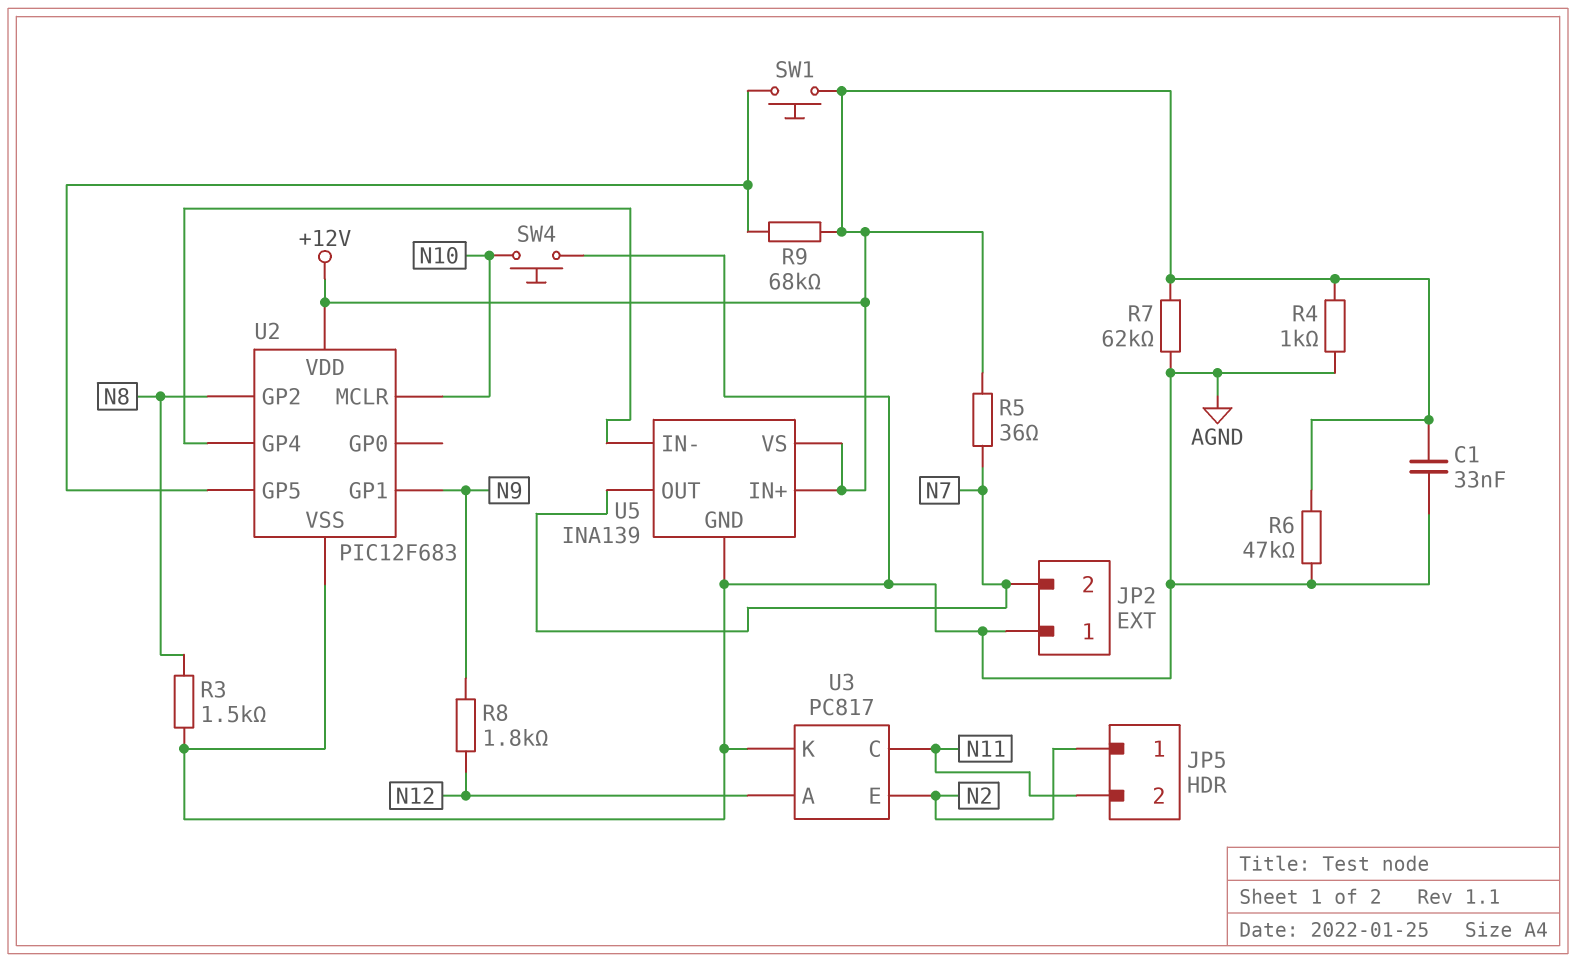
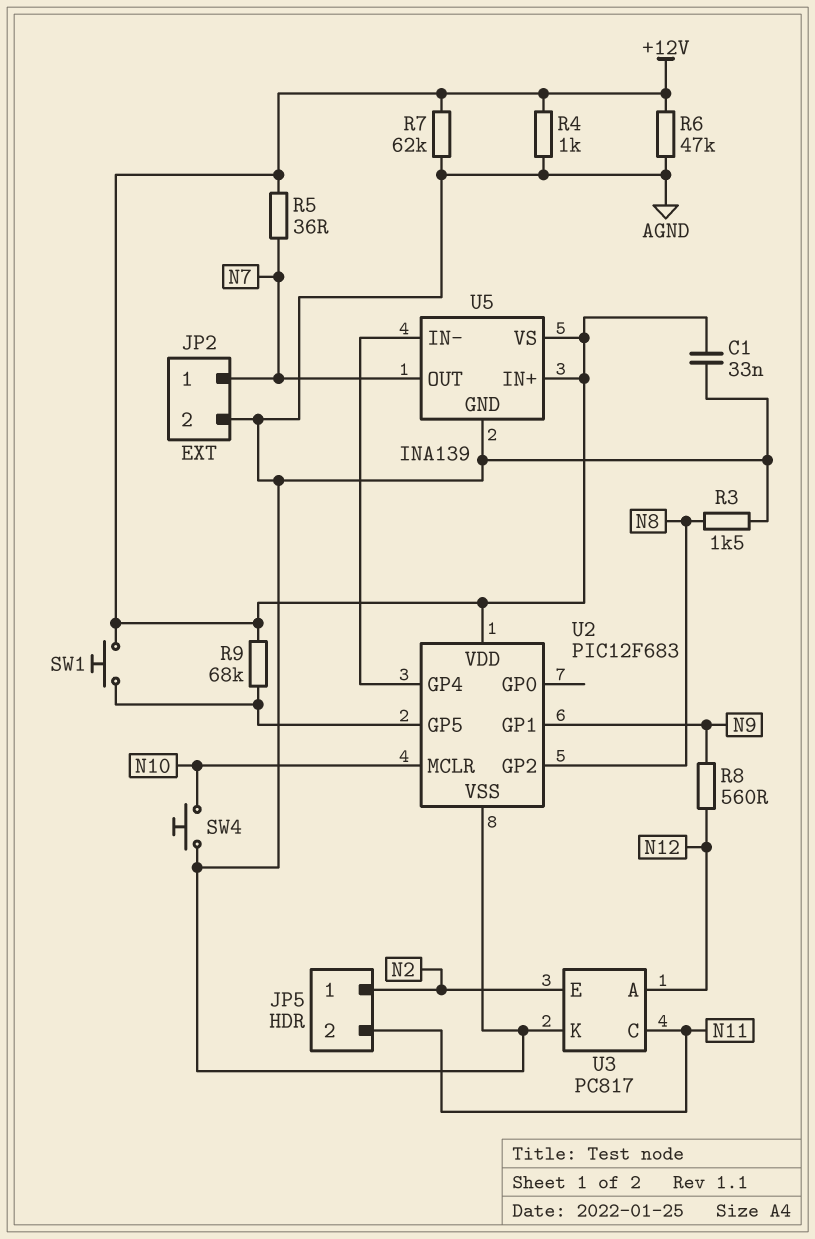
JP2 pin 1: AGND -> N7
JP2 pin 2: N7 -> AGND
R8: 1.8k (N9, N12) -> 560 (N9, N12)

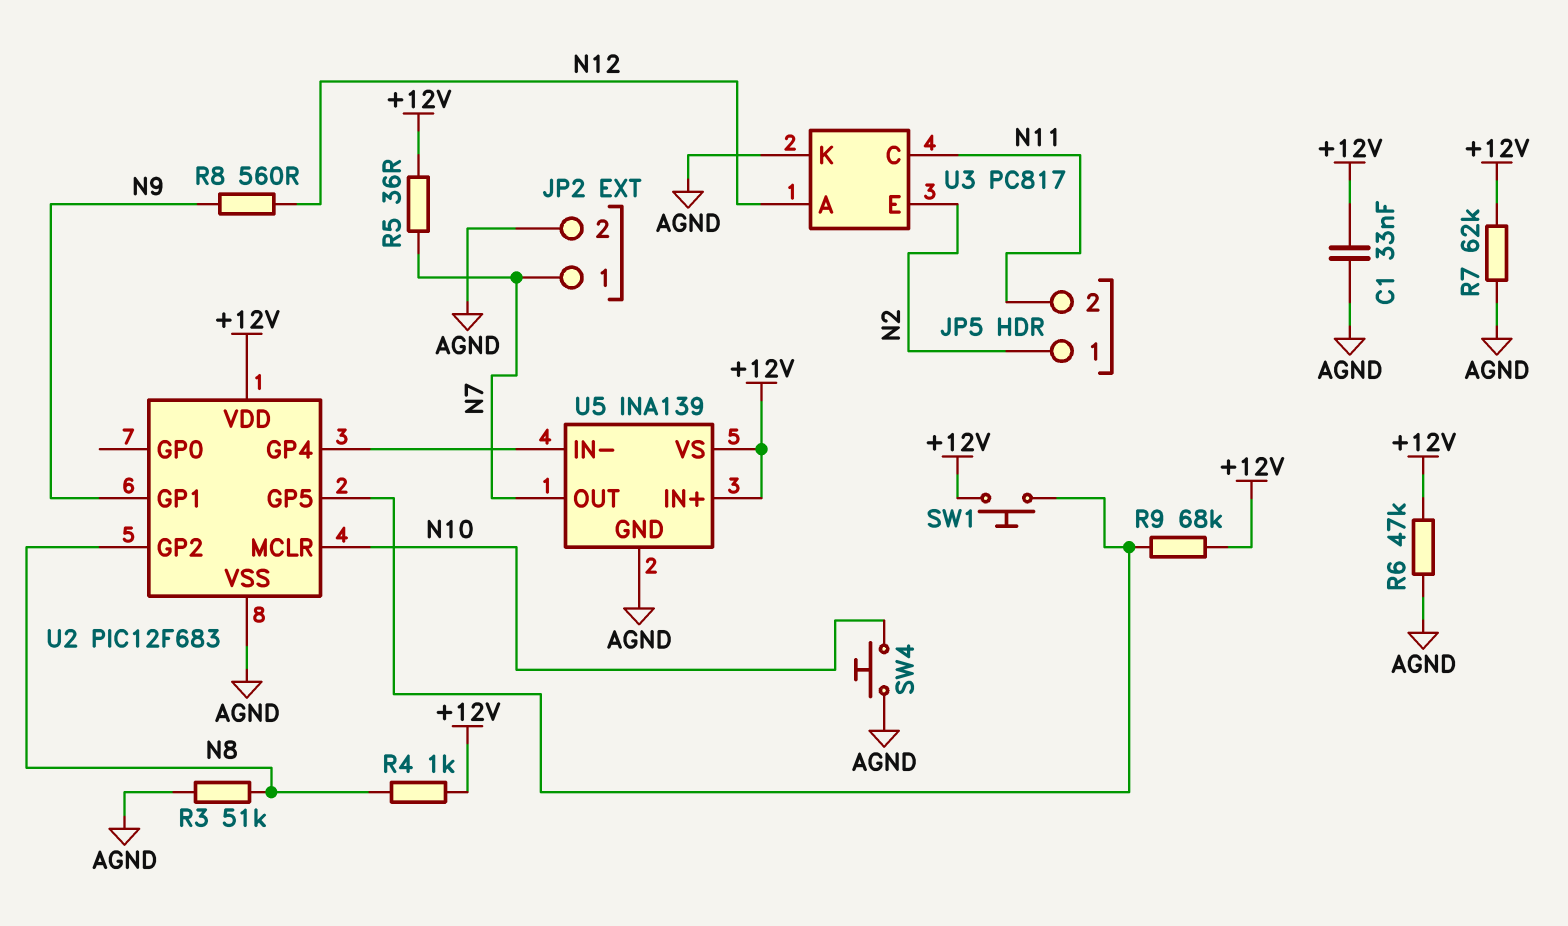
R3: 1.5k (AGND, N8) -> 51k (AGND, N8)
R4: 1k (+12V, AGND) -> 1k (+12V, N8)

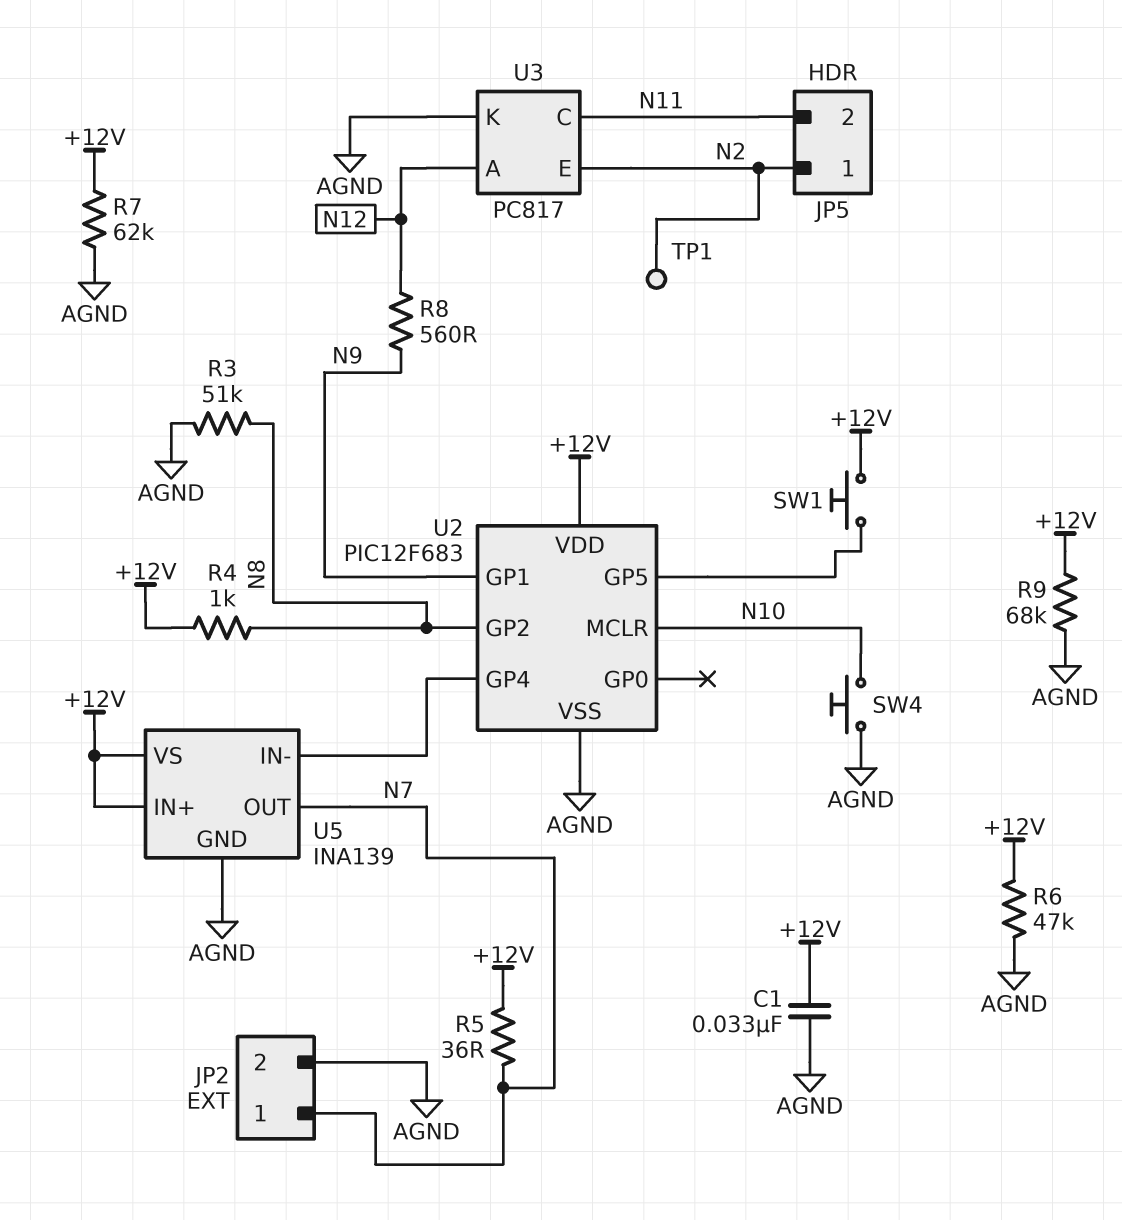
R9: 68k (+12V, U2/GP5) -> 68k (+12V, AGND)
TP1: none -> test point (N2)

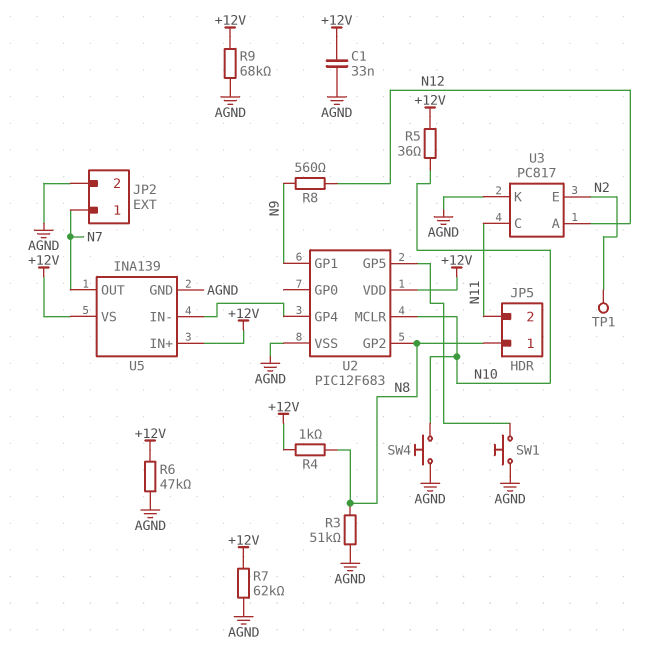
JP5 pin 1: N2 -> N8
R5: 36 (+12V, N7) -> 36 (+12V, N10)
SW1: button (+12V, U2/GP5) -> button (AGND, U2/GP5)

